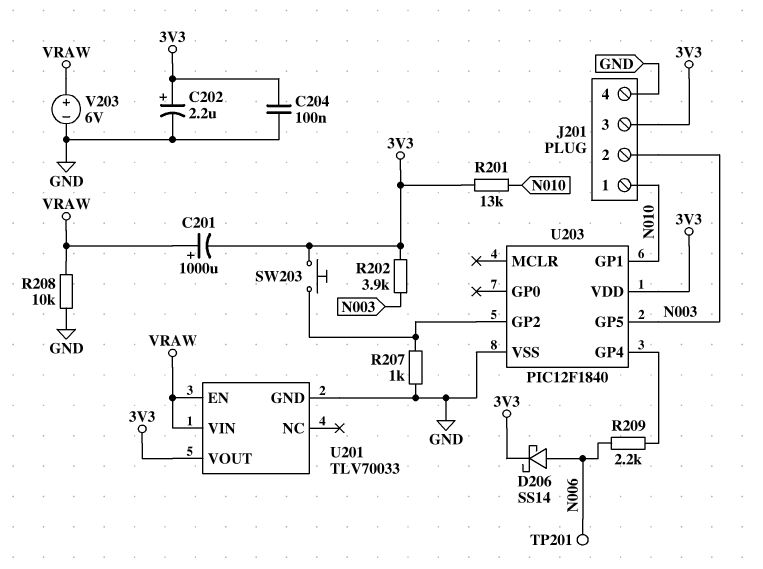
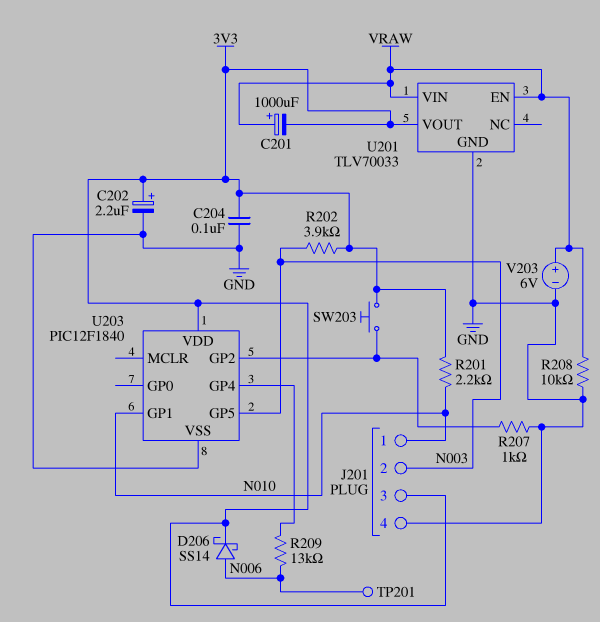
R201: 13k (3V3, N010) -> 2.2k (3V3, N010)
R209: 2.2k (N006, U203/GP4) -> 13k (N006, U203/GP4)

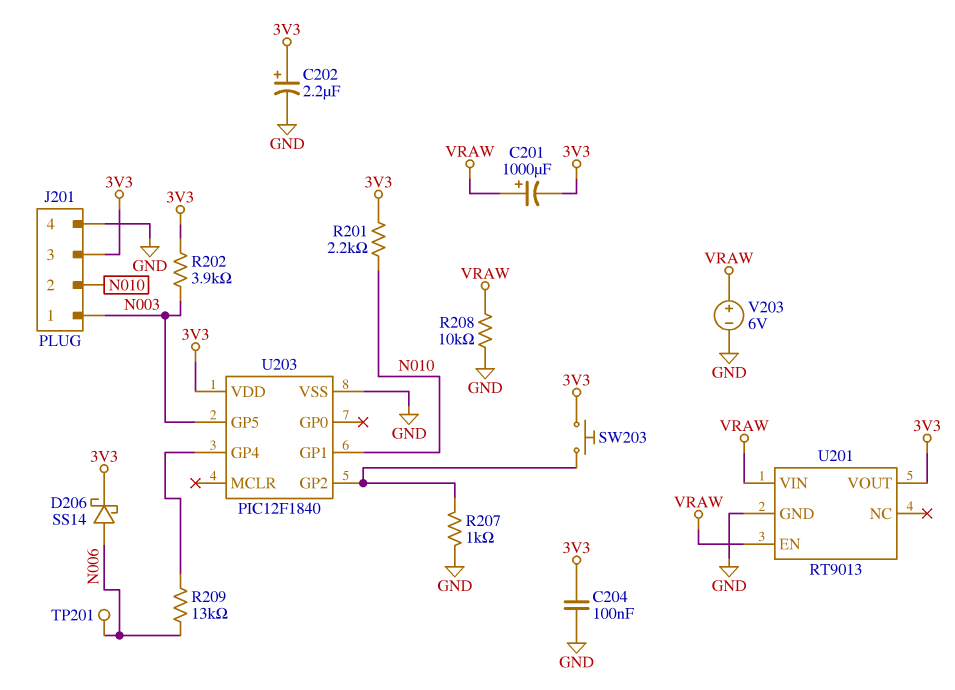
J201 pin 1: N010 -> N003
J201 pin 2: N003 -> N010
U201: TLV70033 -> RT9013

